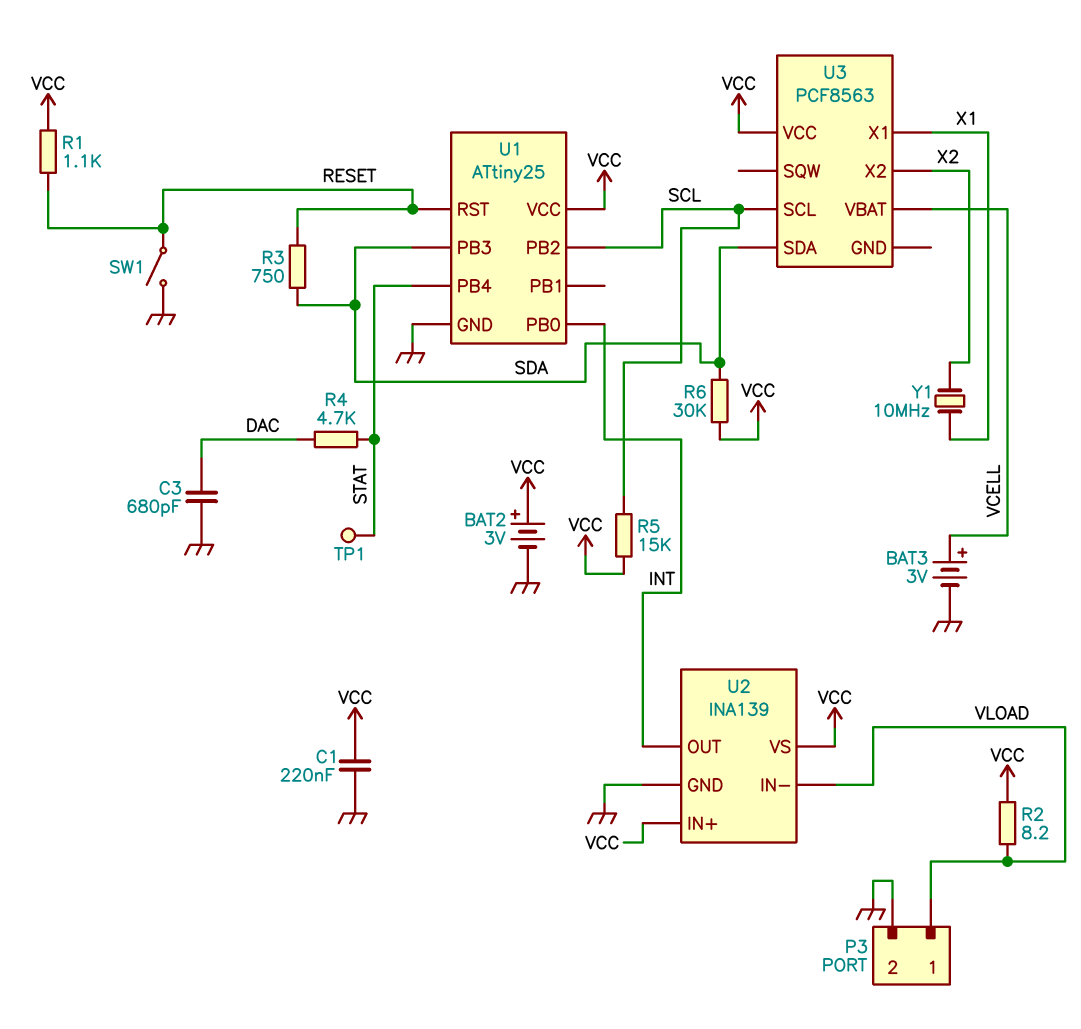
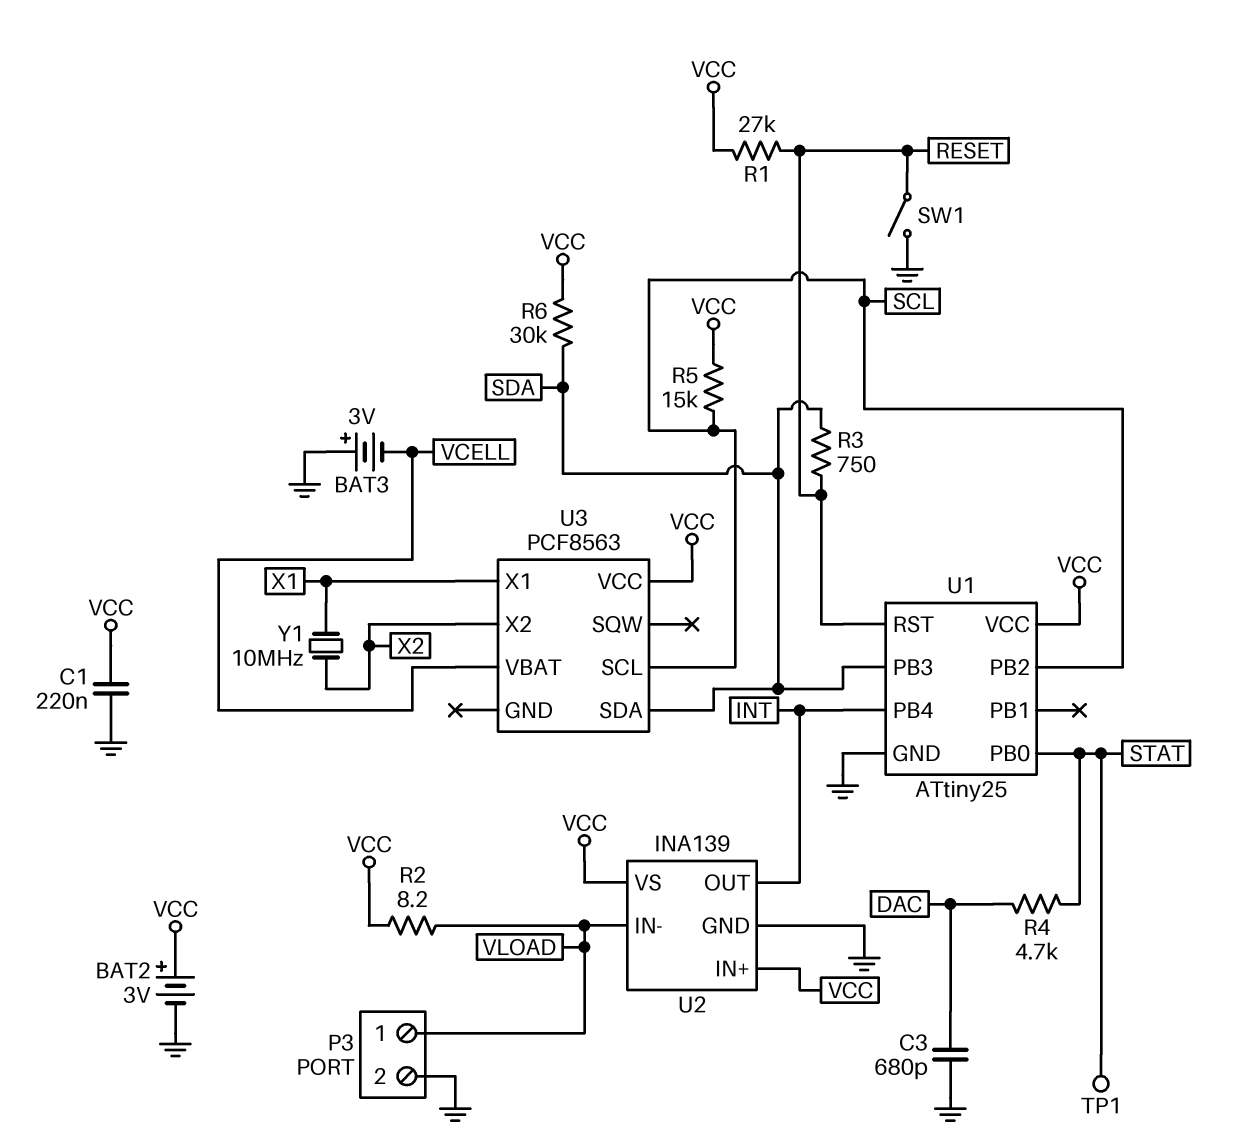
BAT3: 3V (plus VCELL, minus GND) -> 3V (plus GND, minus VCELL)
R1: 1.1k (RESET, VCC) -> 27k (RESET, VCC)
U1 pin PB0: INT -> STAT
U1 pin PB4: STAT -> INT

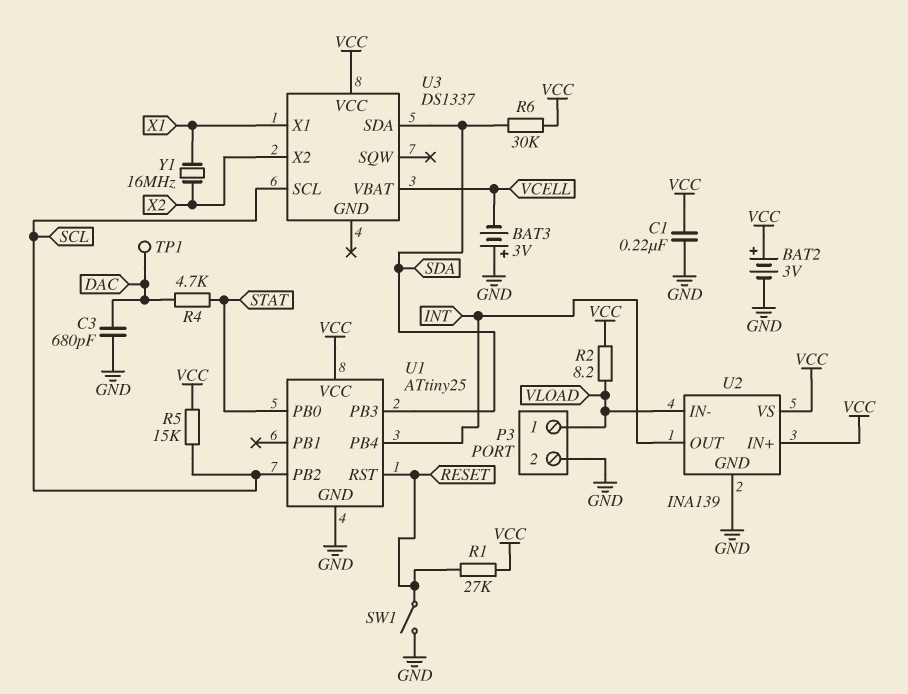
R3: 750 (RESET, SDA) -> none
TP1: test point (STAT) -> test point (DAC)
U3: PCF8563 -> DS1337
Y1: 10MHz (X1, X2) -> 16MHz (X1, X2)

